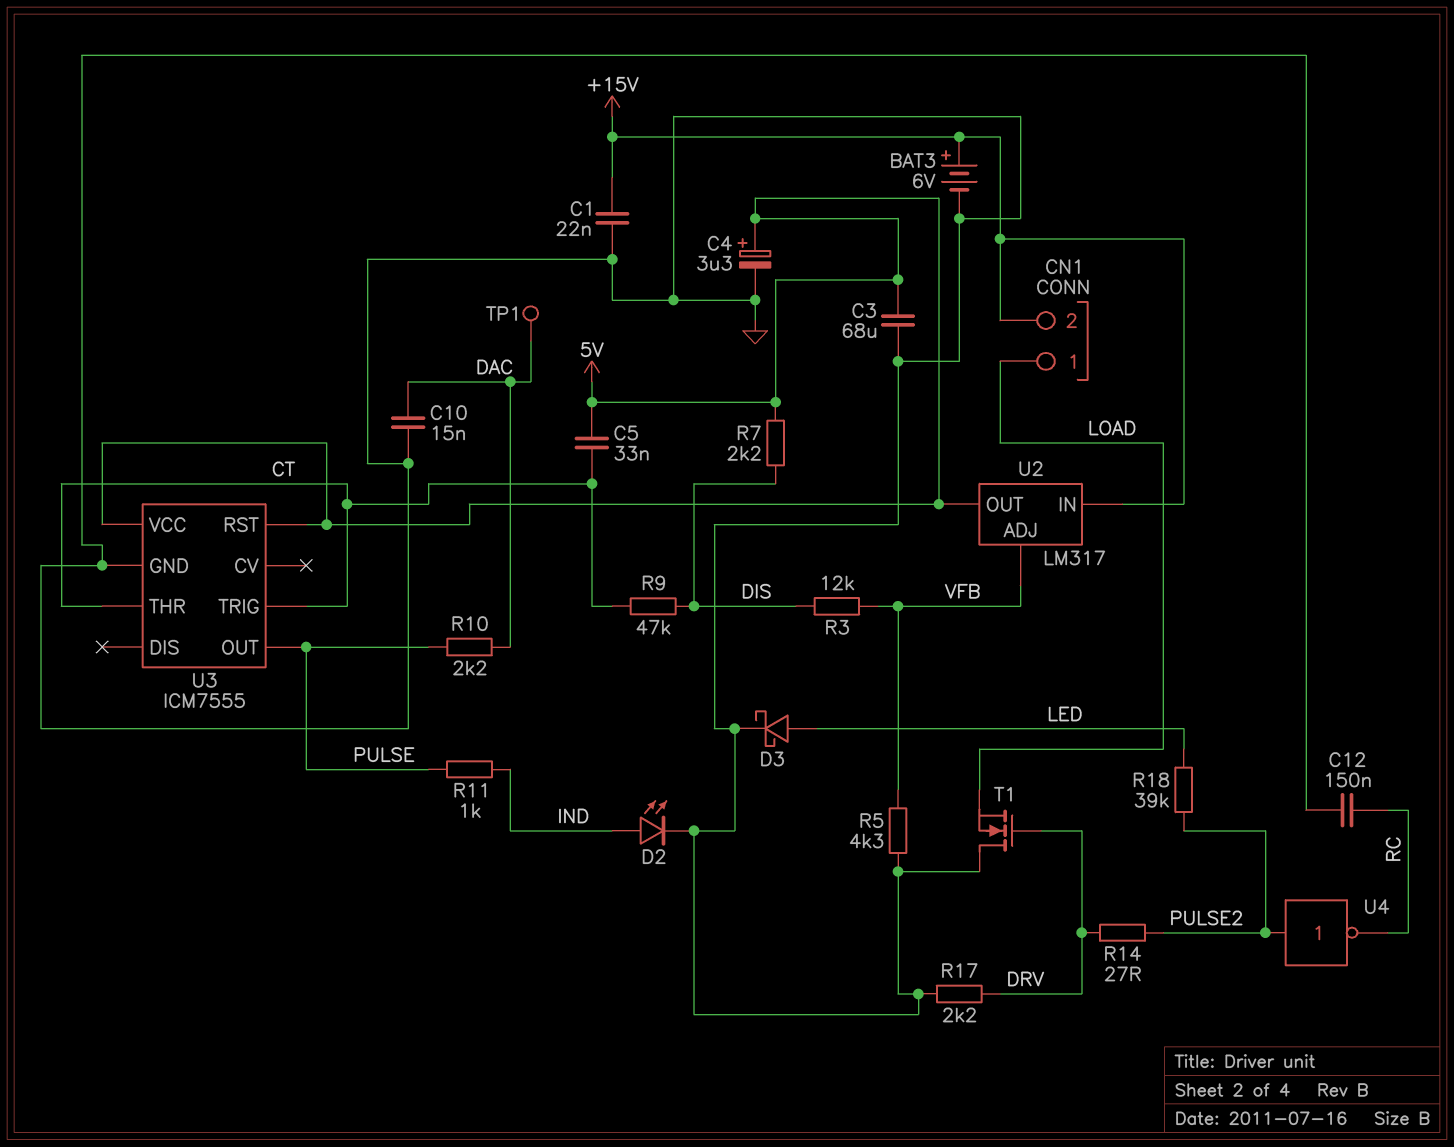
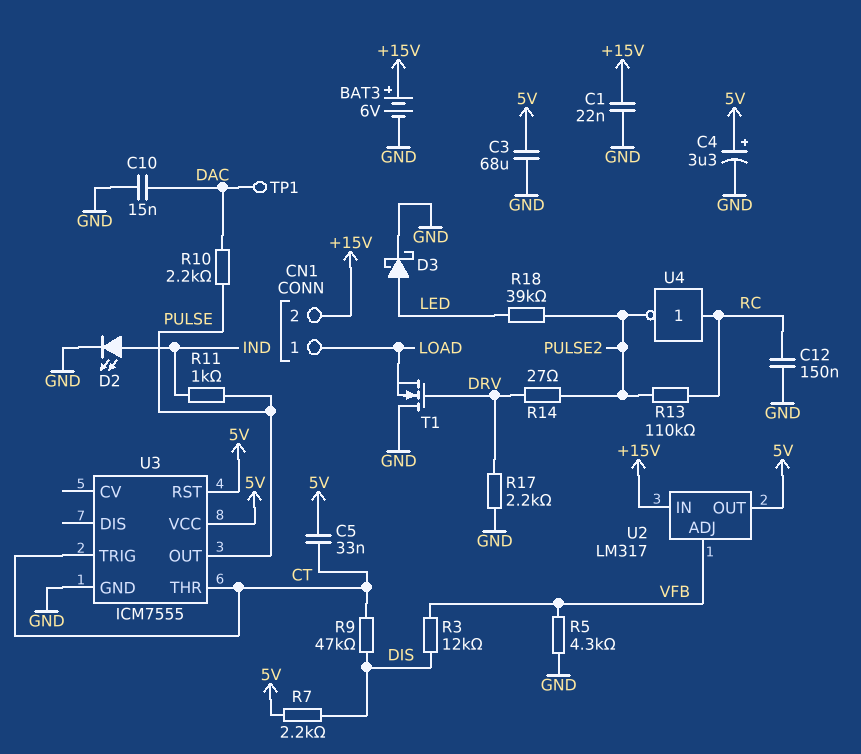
R13: none -> 110k (PULSE2, RC)
U4: NOT (in PULSE2, out RC) -> NOT (in RC, out PULSE2)

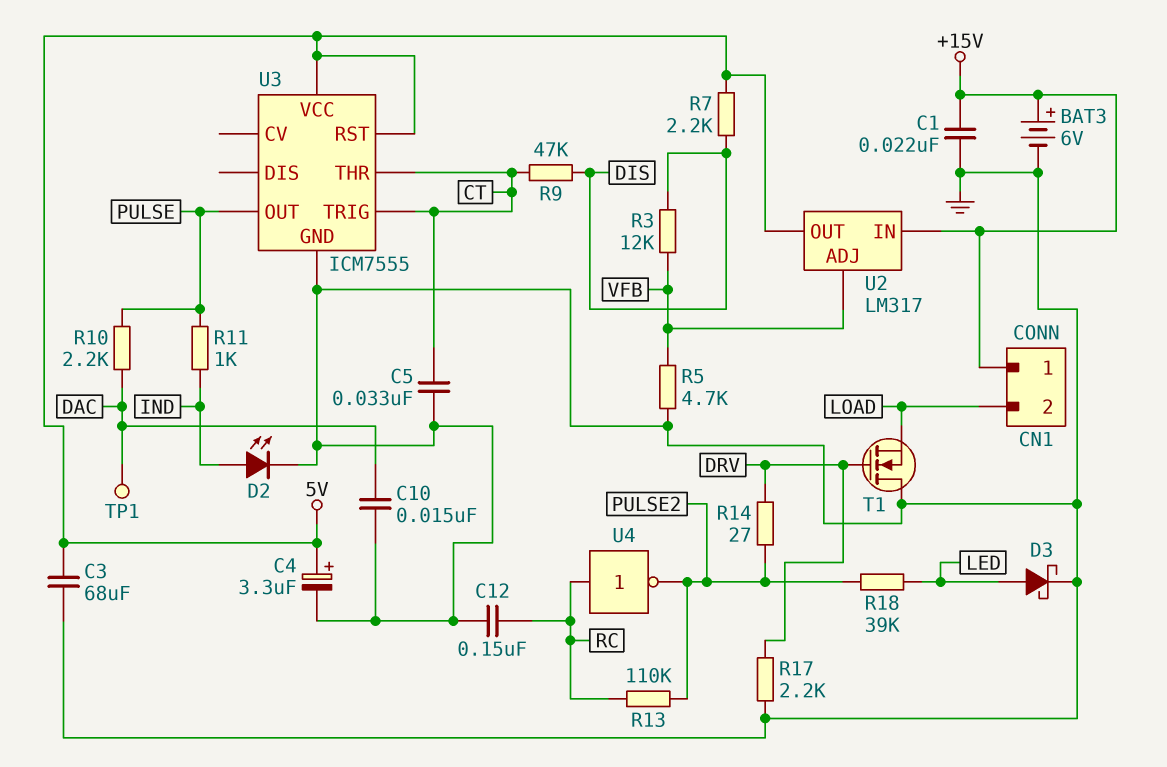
C5: 33nF (5V, CT) -> 33nF (CT, GND)
CN1 pin 1: LOAD -> +15V
CN1 pin 2: +15V -> LOAD
R5: 4.3k (GND, VFB) -> 4.7k (GND, VFB)

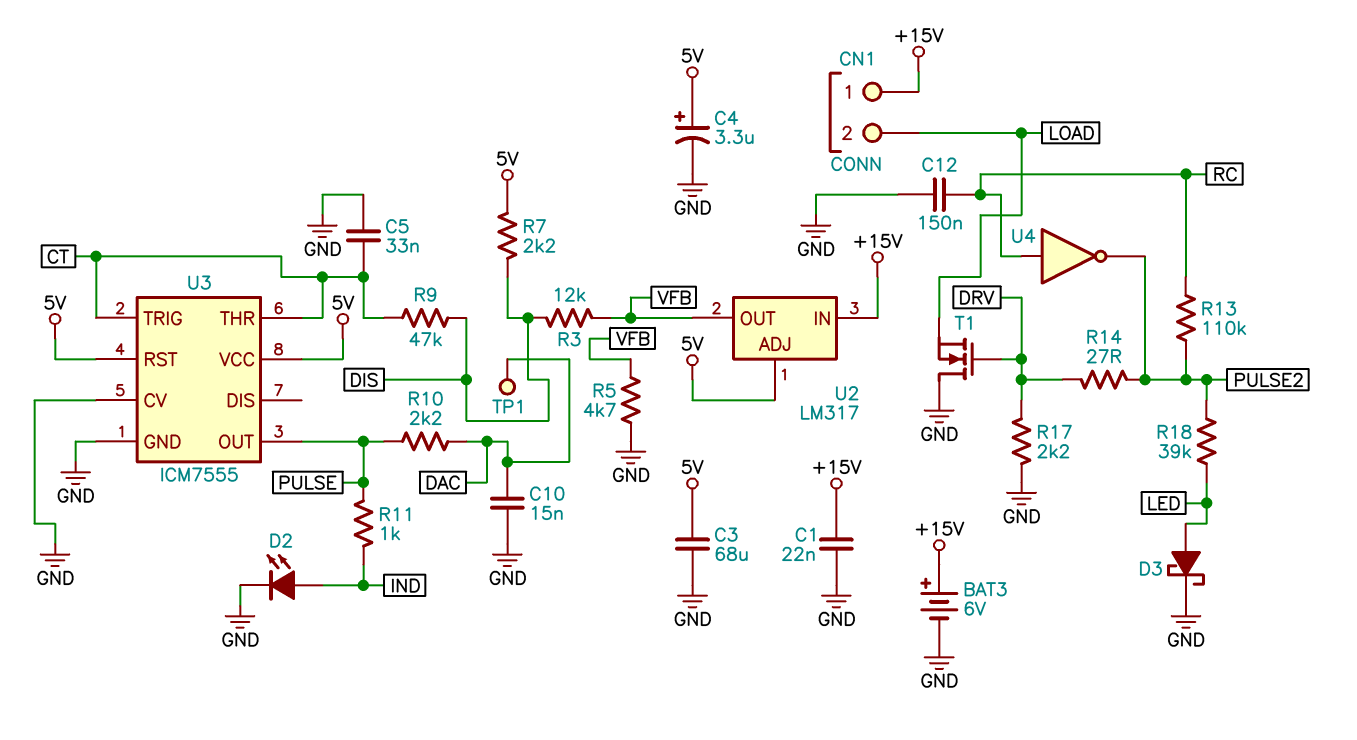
U2 pin ADJ: VFB -> 5V
U2 pin OUT: 5V -> VFB
U3 pin CV: none -> GND

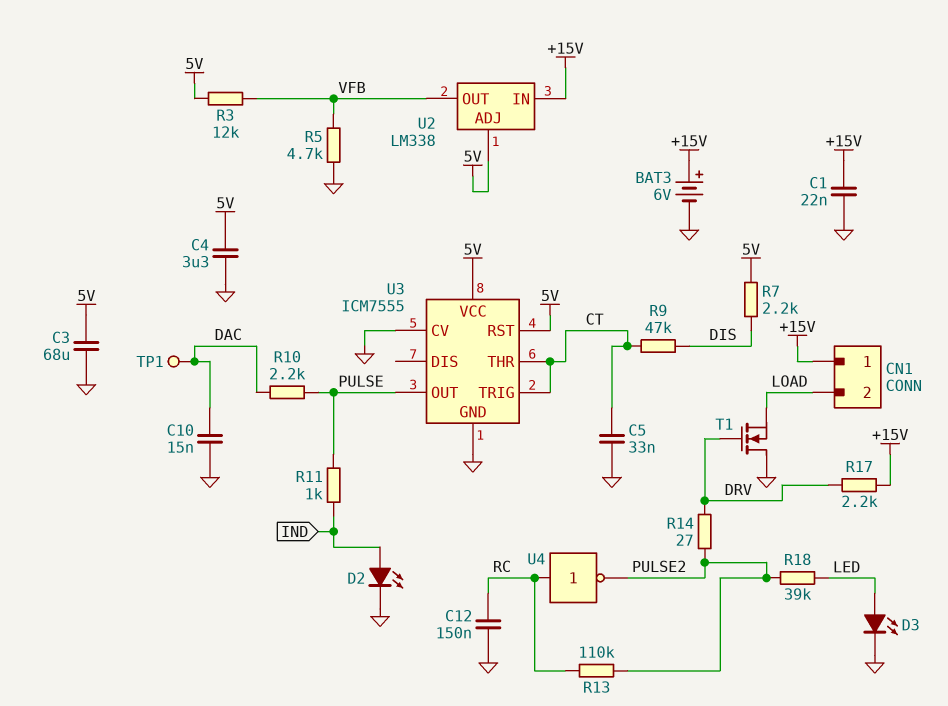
C4: 3.3uF (plus 5V, minus GND) -> 3.3uF (5V, GND)
D3: schottky (A LED, K GND) -> LED (A LED, K GND)
R3: 12k (DIS, VFB) -> 12k (5V, VFB)
R17: 2.2k (DRV, GND) -> 2.2k (+15V, DRV)
U2: LM317 -> LM338

